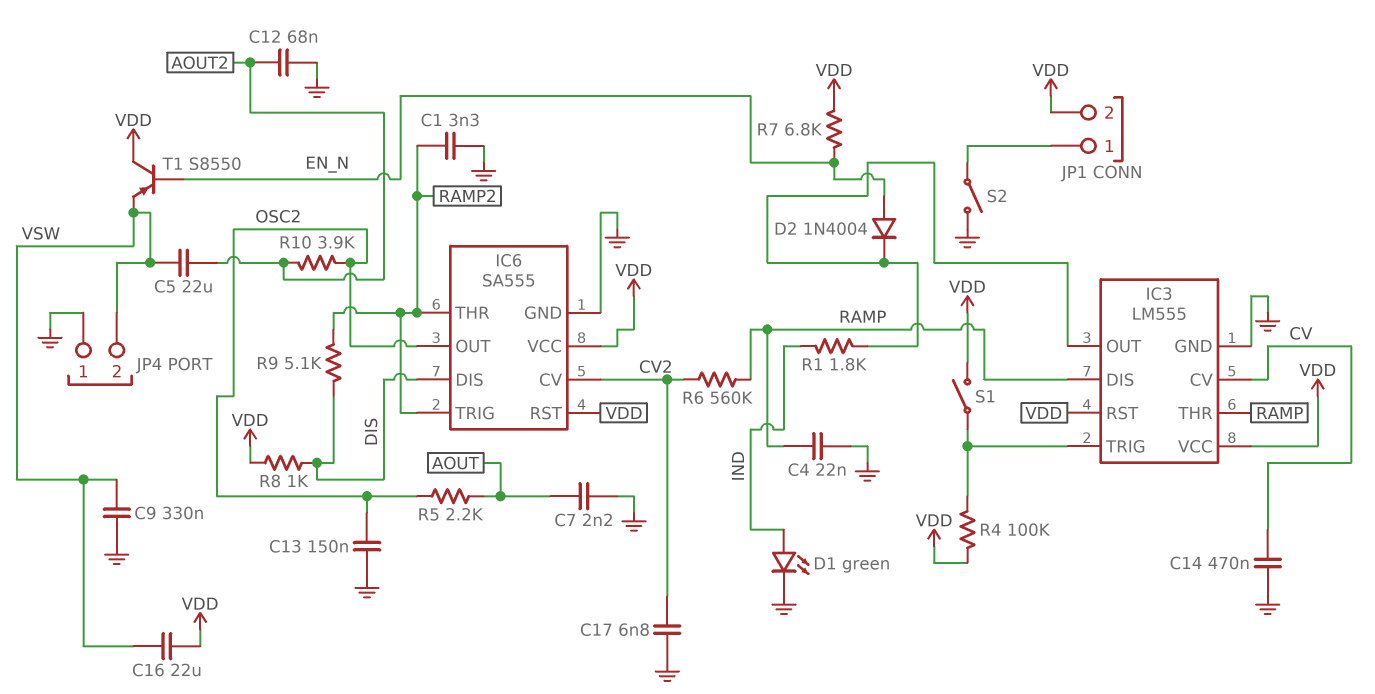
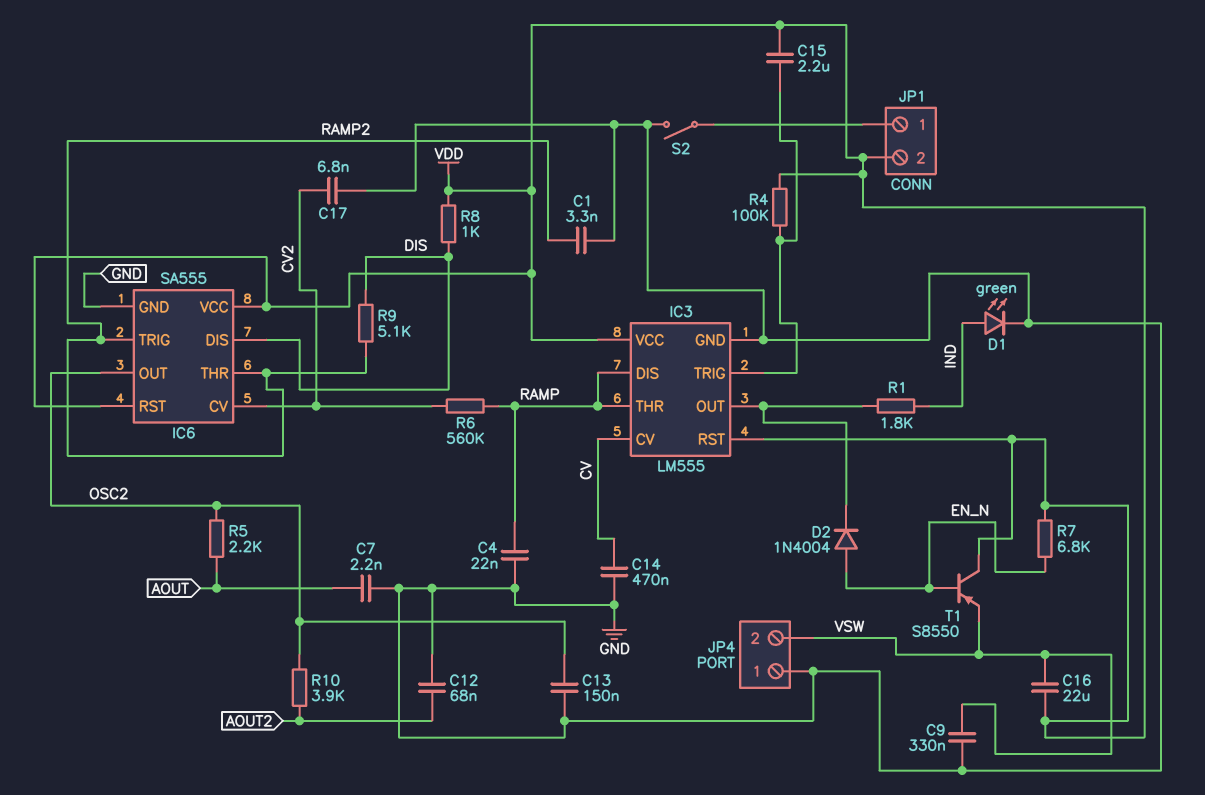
C5: 22uF (AOUT2, VSW) -> none
C15: none -> 2.2uF (IC3/TRIG, VDD)
S1: switch (IC3/TRIG, VDD) -> none

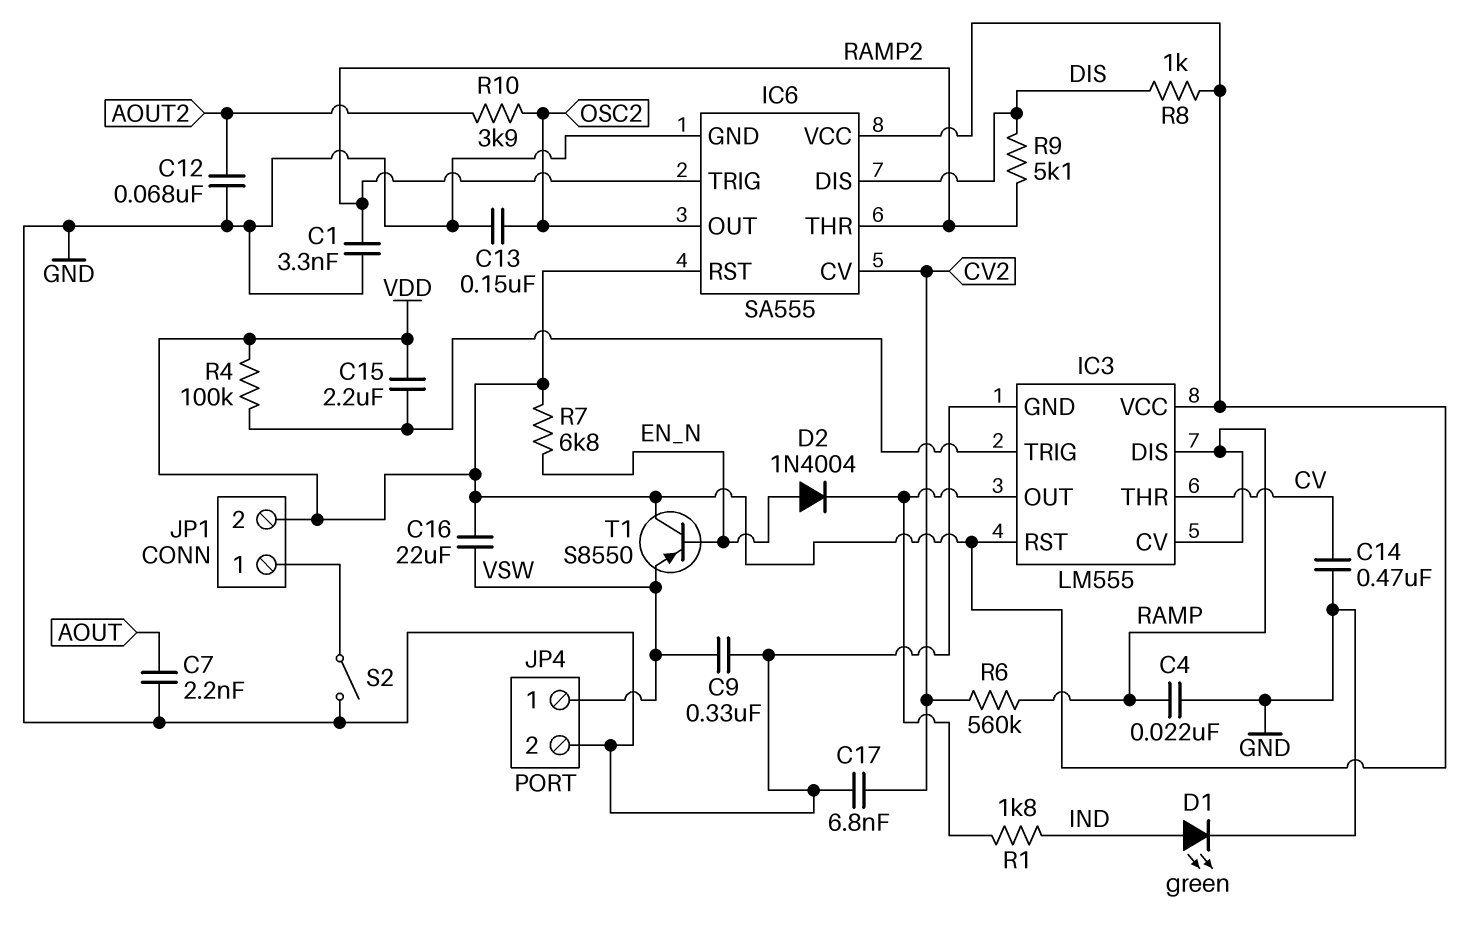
IC3 pin CV: CV -> RAMP
IC3 pin THR: RAMP -> CV
JP4 pin 1: GND -> VSW
JP4 pin 2: VSW -> GND
R5: 2.2k (AOUT, OSC2) -> none

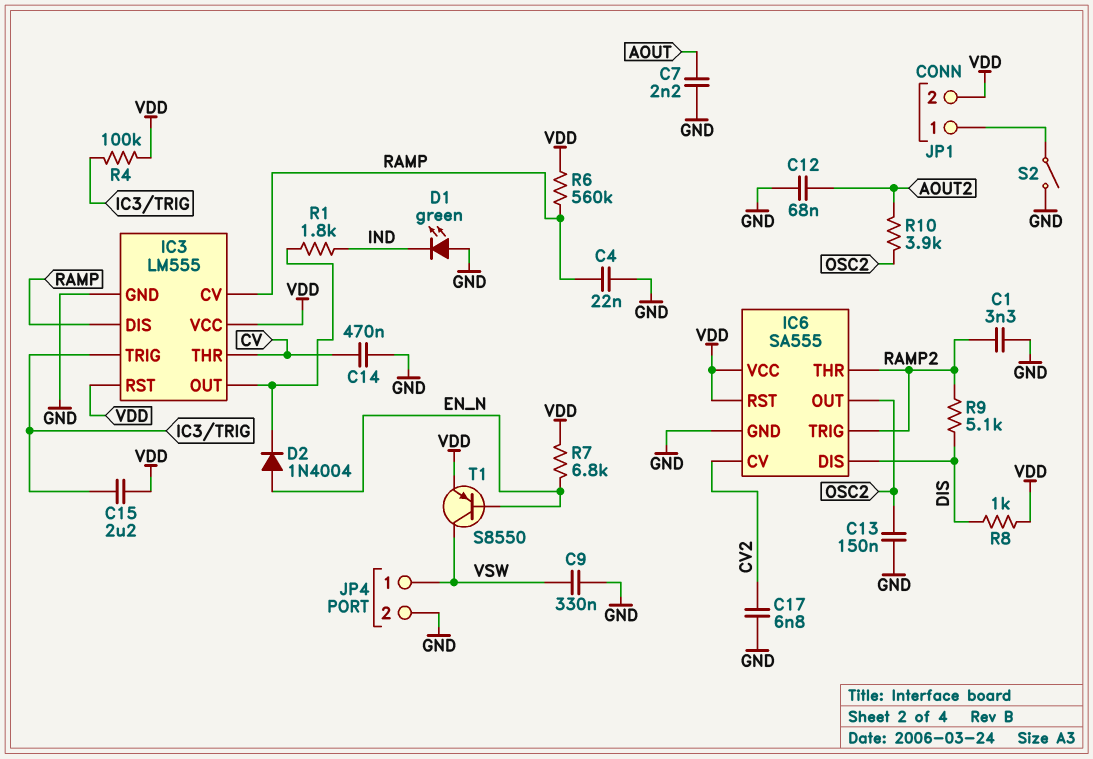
C16: 22uF (VDD, VSW) -> none
D1: LED green (A IND, K GND) -> LED green (A GND, K IND)
R6: 560k (CV2, RAMP) -> 560k (RAMP, VDD)
T1: PNP S8550 (B EN_N, C VDD, E VSW) -> PNP S8550 (B EN_N, C VSW, E VDD)

